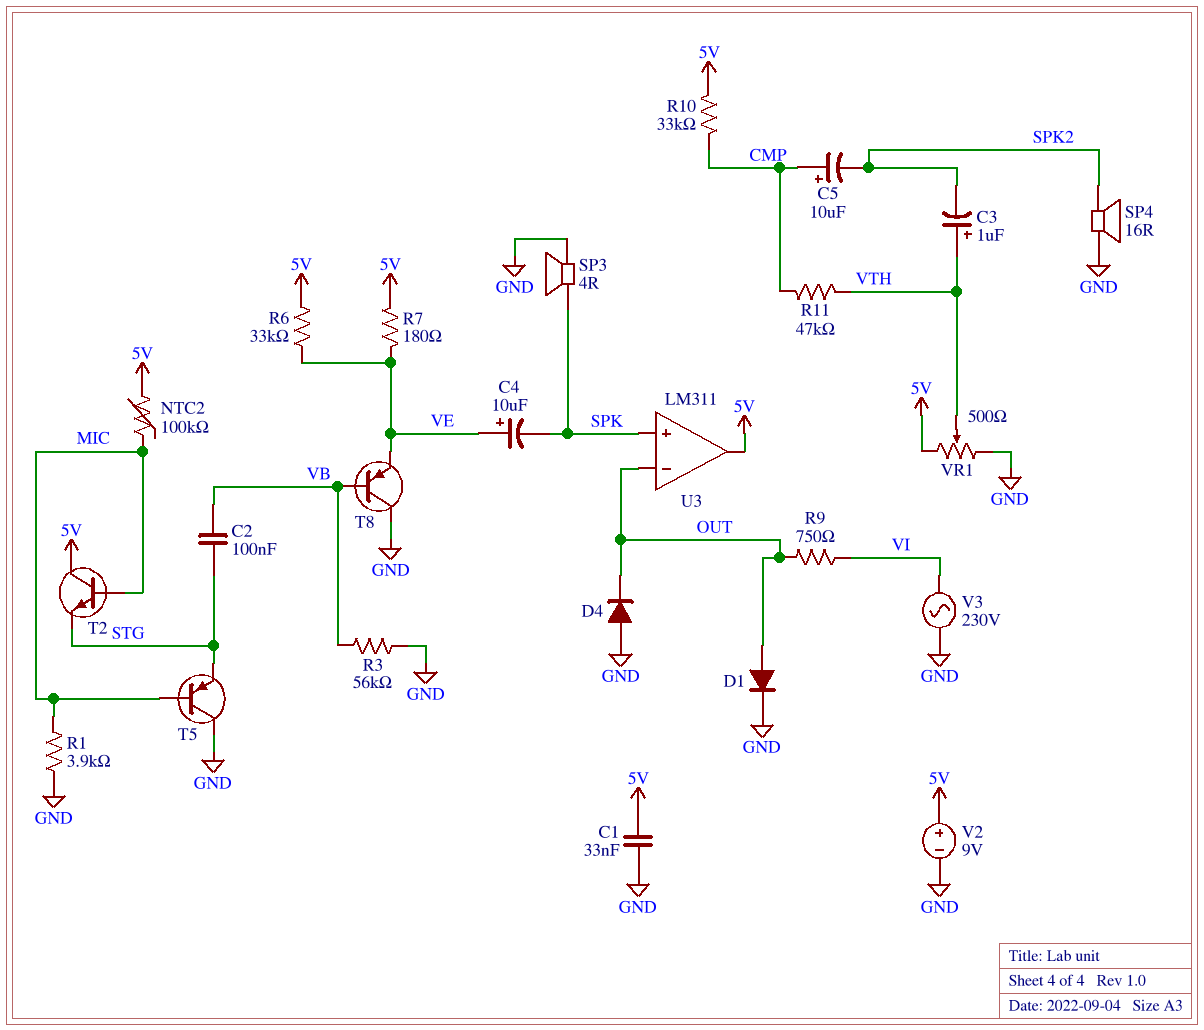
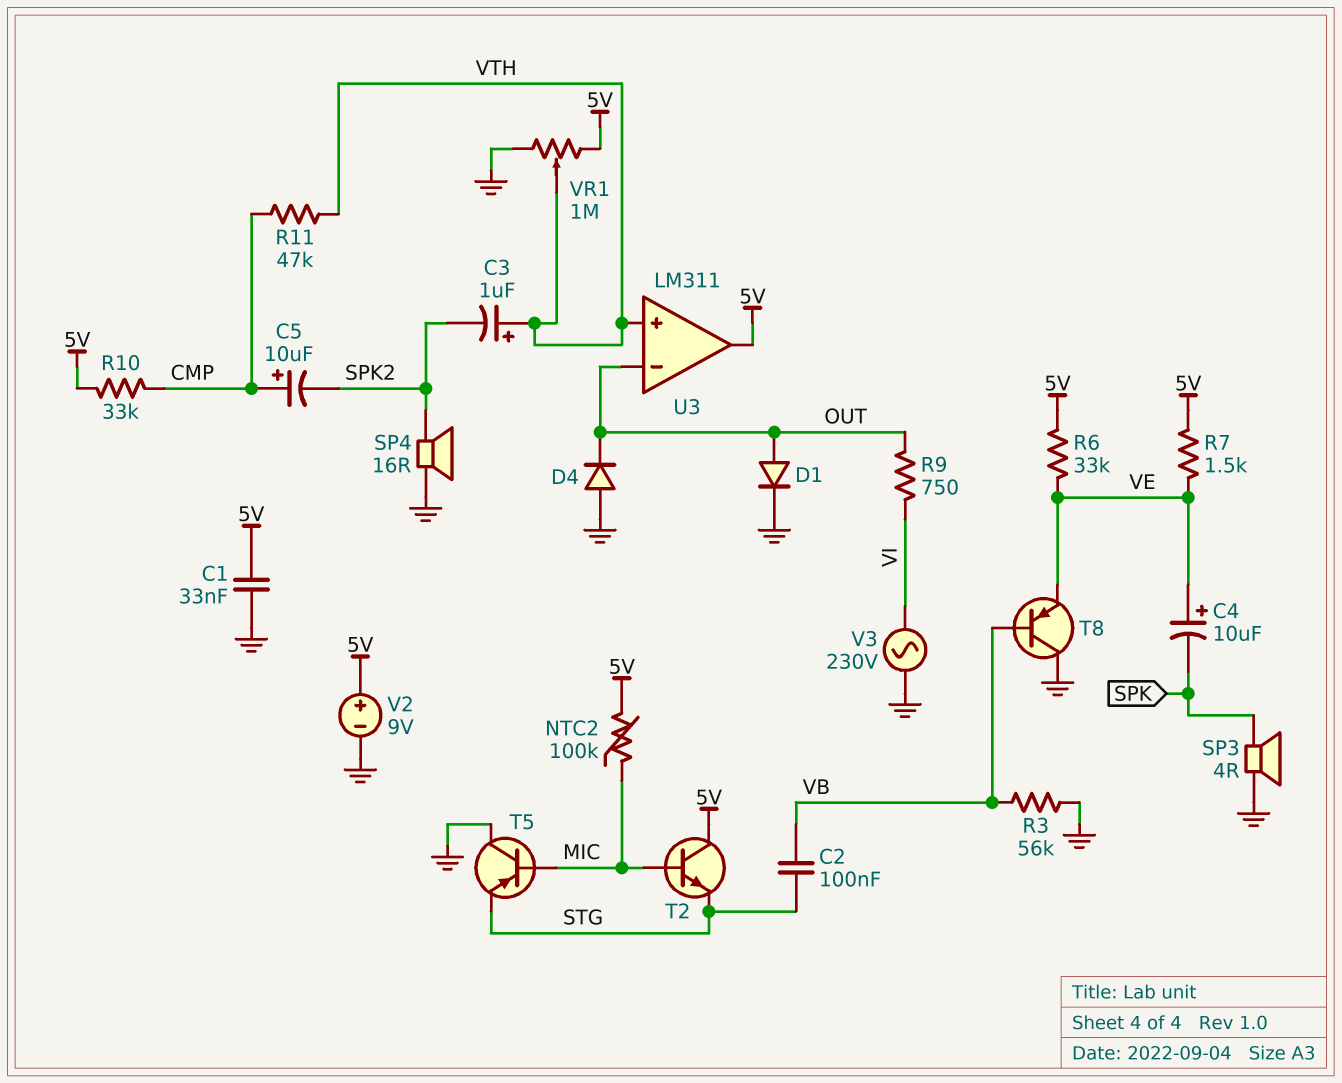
R1: 3.9k (GND, MIC) -> none
R7: 180 (5V, VE) -> 1.5k (5V, VE)
U3 pin in+: SPK -> VTH
VR1: 500 (5V, GND, wiper VTH) -> 1M (5V, GND, wiper VTH)

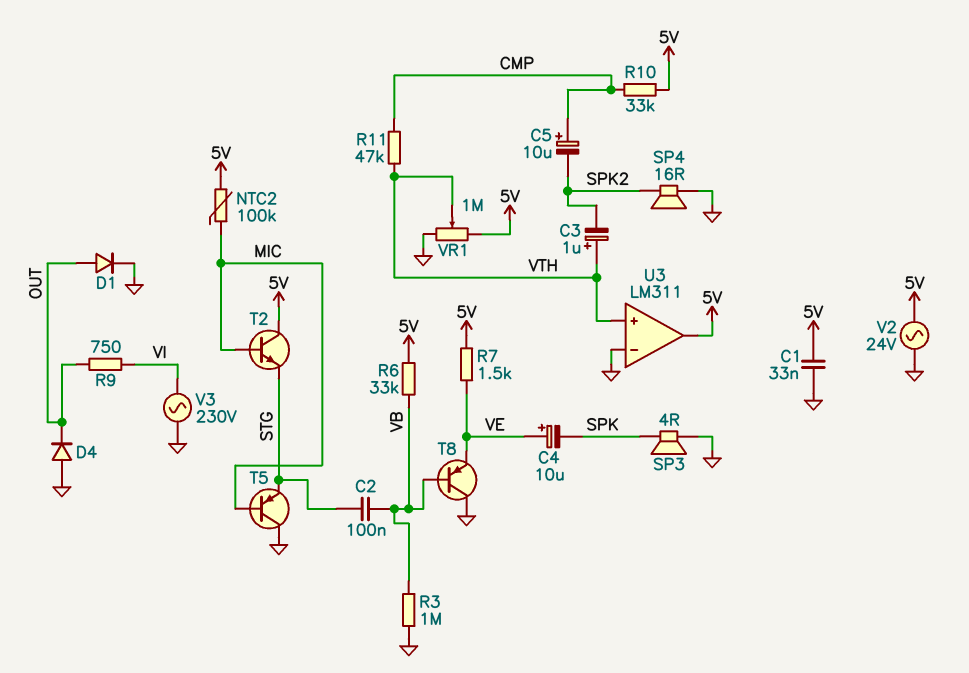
R3: 56k (GND, VB) -> 1M (GND, VB)
R6: 33k (5V, VE) -> 33k (5V, VB)
U3 pin in-: OUT -> GND
V2: 9V (plus 5V, minus GND) -> AC 24V (5V, GND)

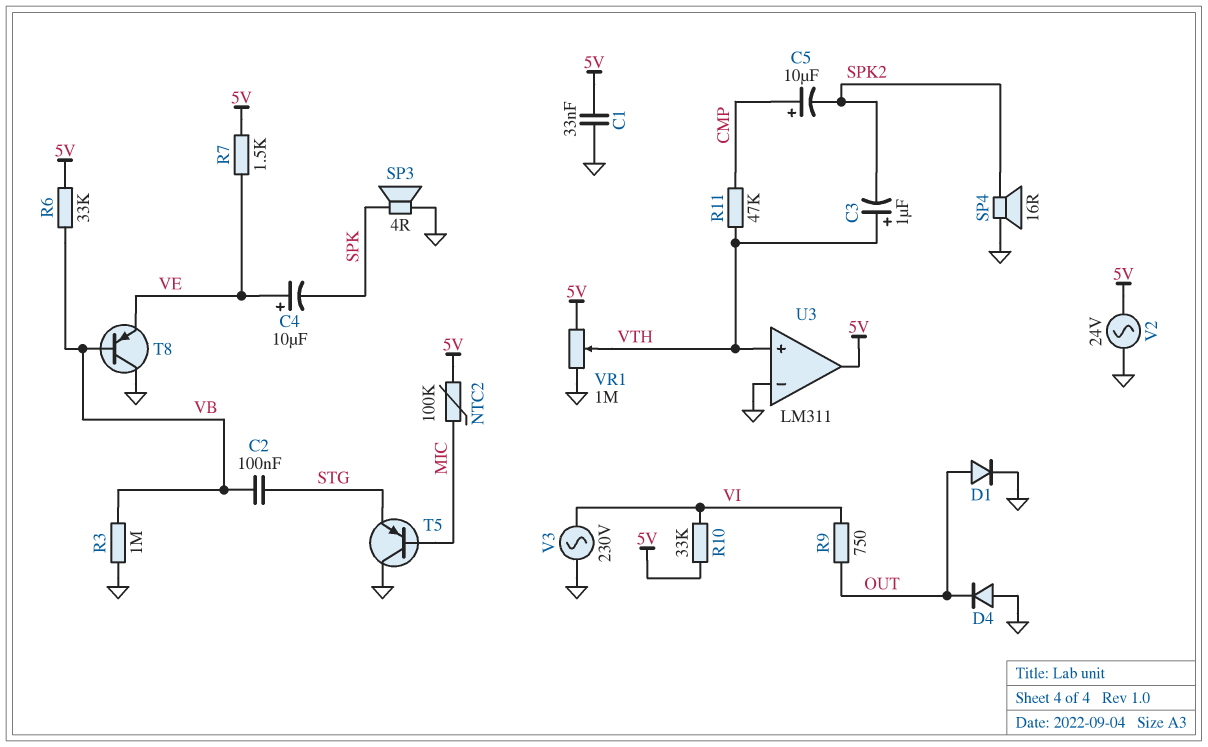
R10: 33k (5V, CMP) -> 33k (5V, VI)
T2: NPN (B MIC, C 5V, E STG) -> none

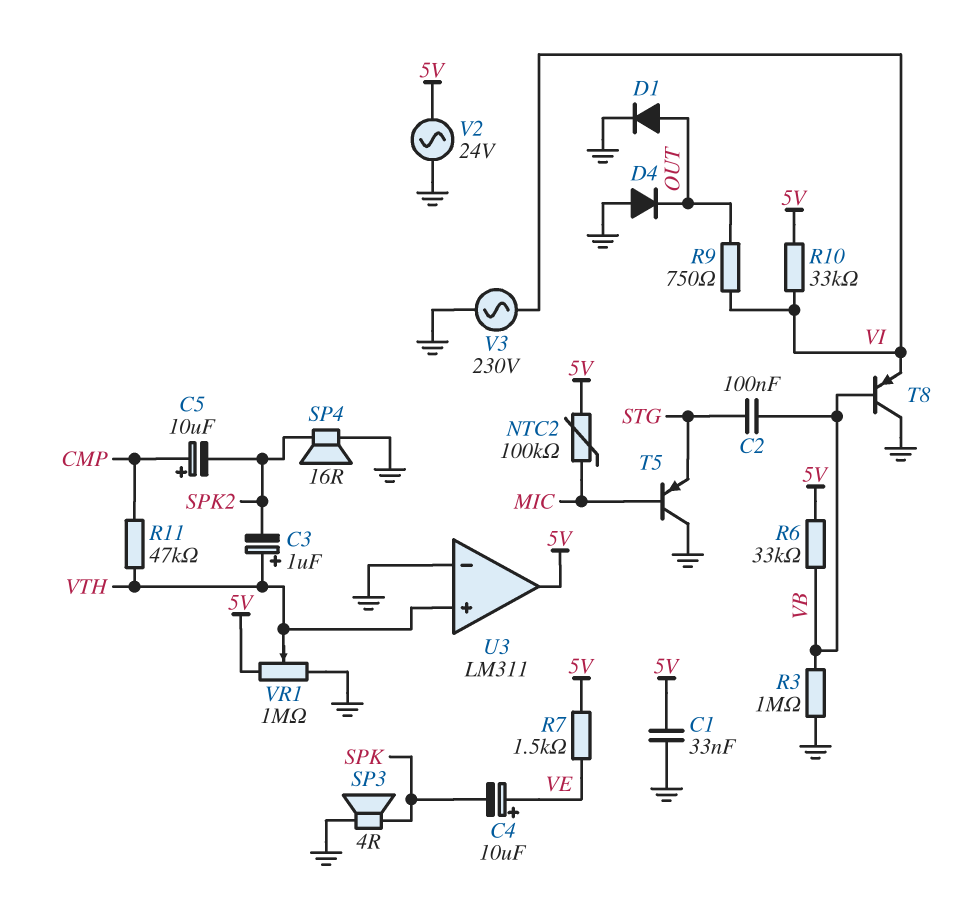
T8: PNP (B VB, C GND, E VE) -> PNP (B VB, C GND, E VI)

